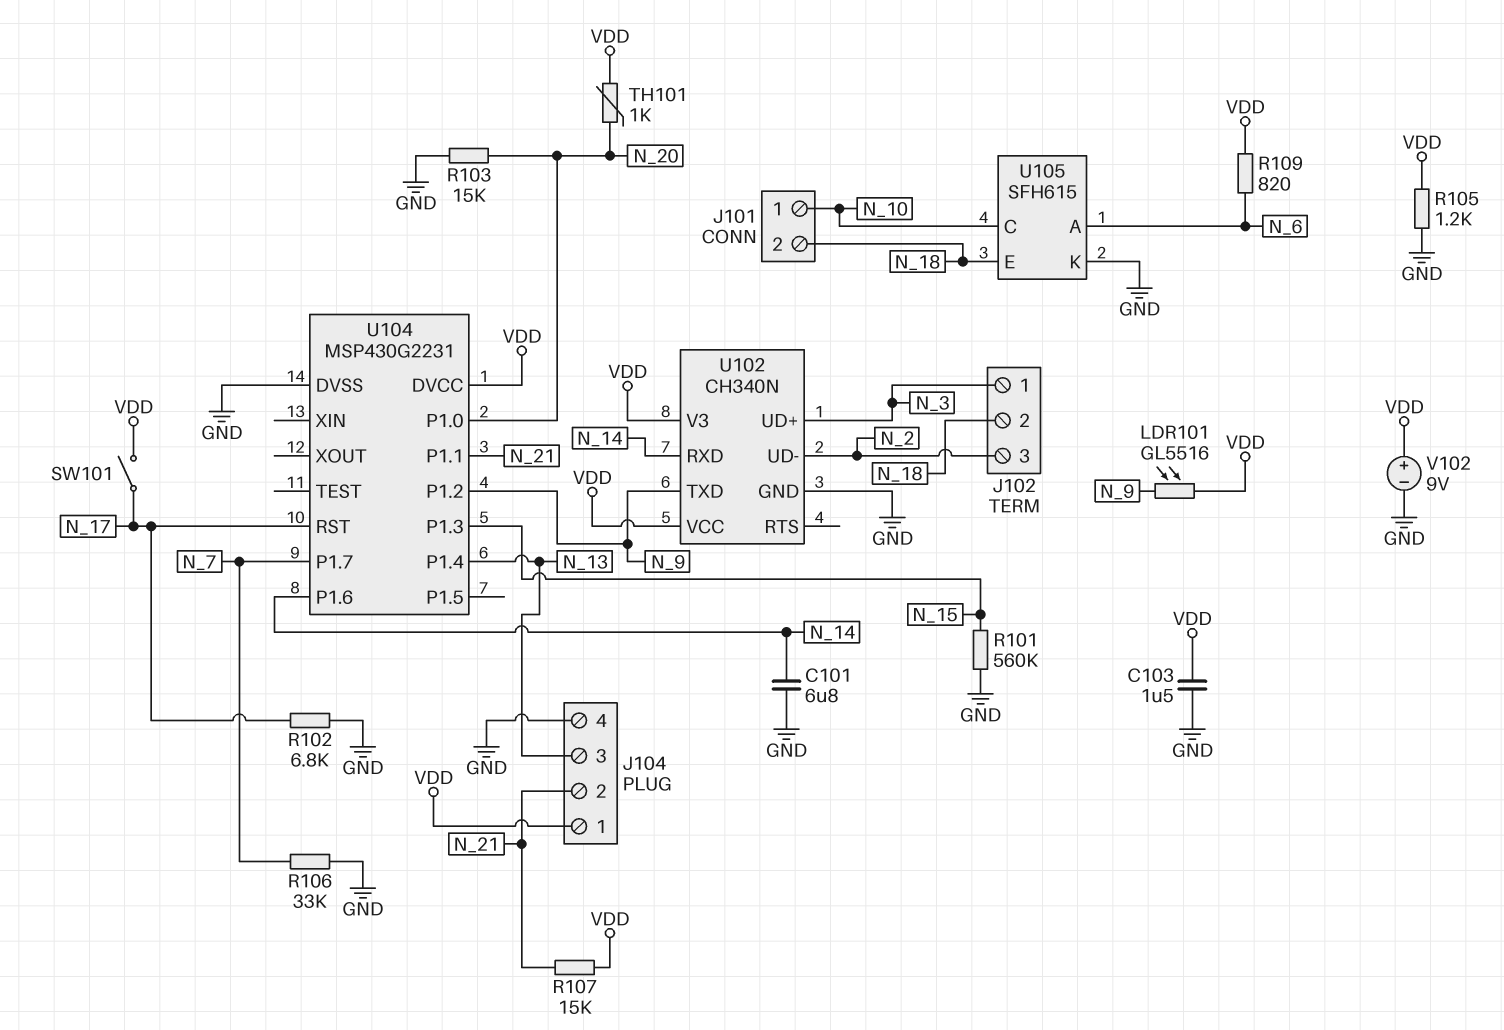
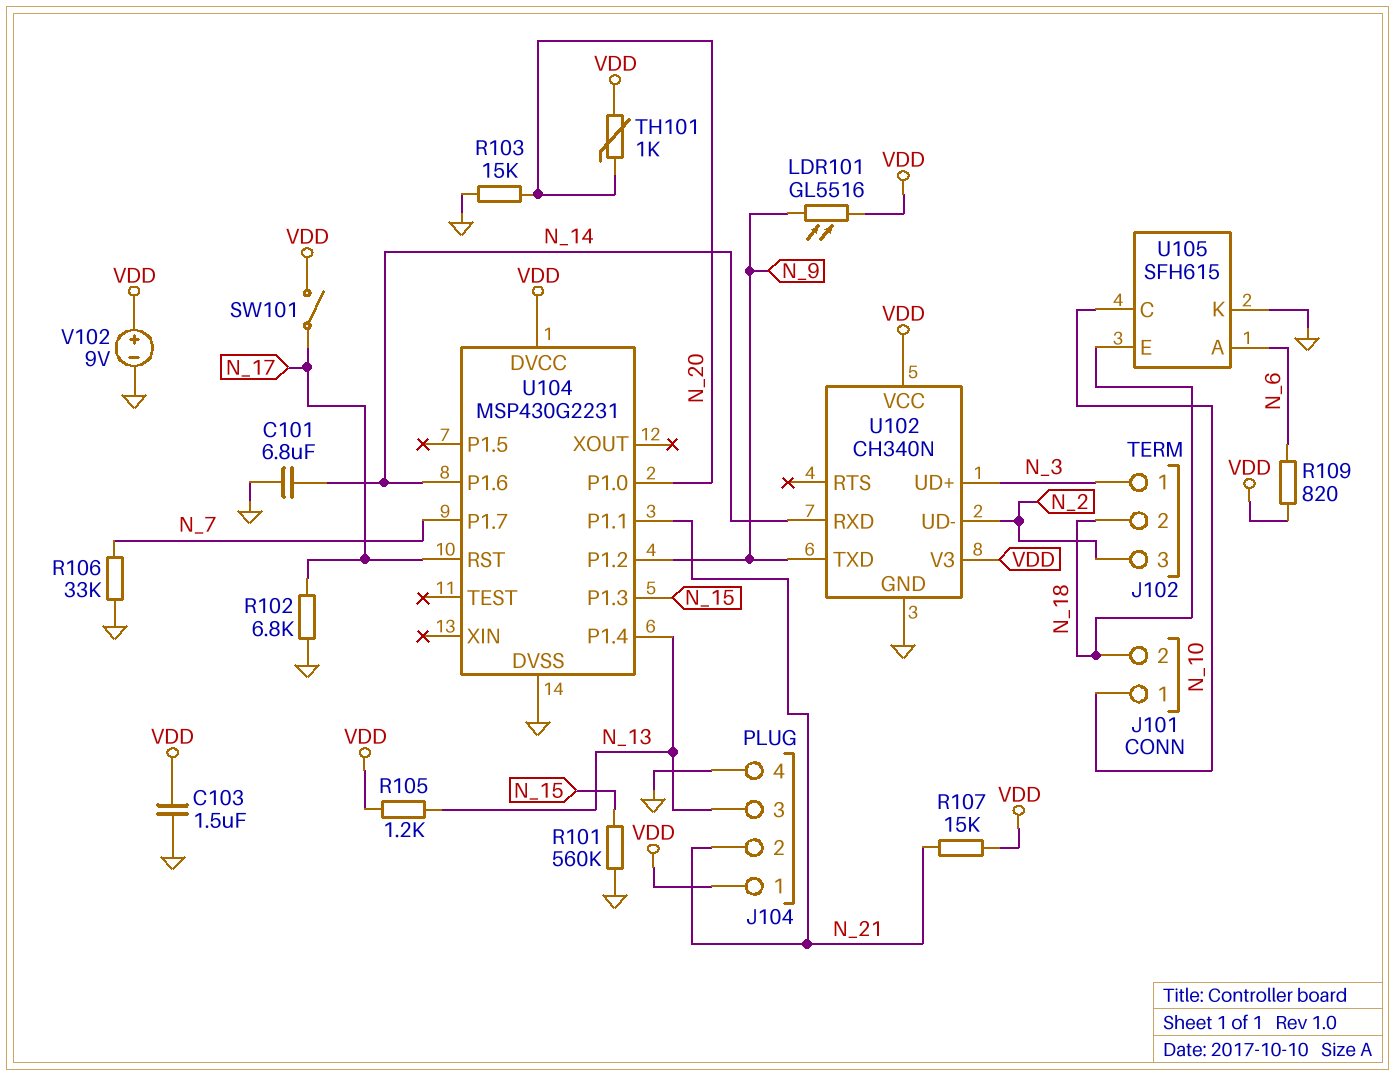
R105: 1.2k (GND, VDD) -> 1.2k (N_13, VDD)

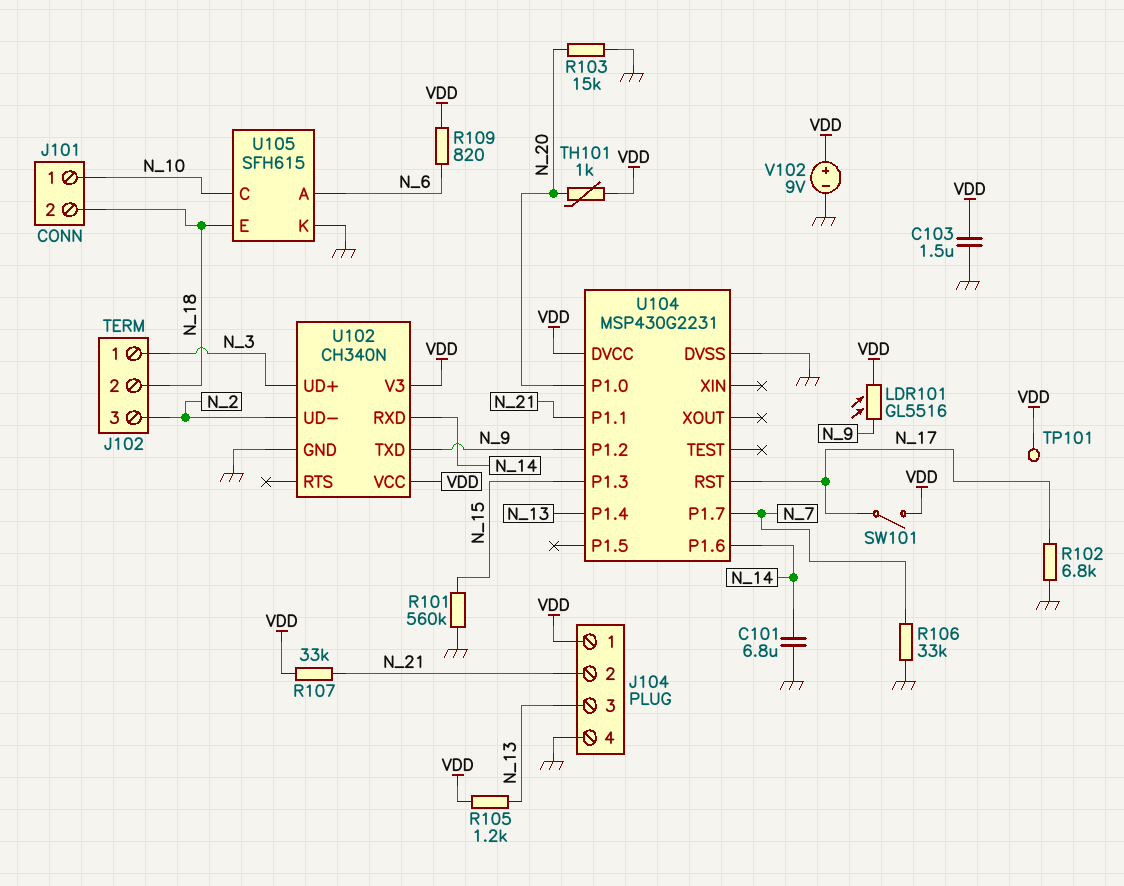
R107: 15k (N_21, VDD) -> 33k (N_21, VDD)
TP101: none -> test point (VDD)

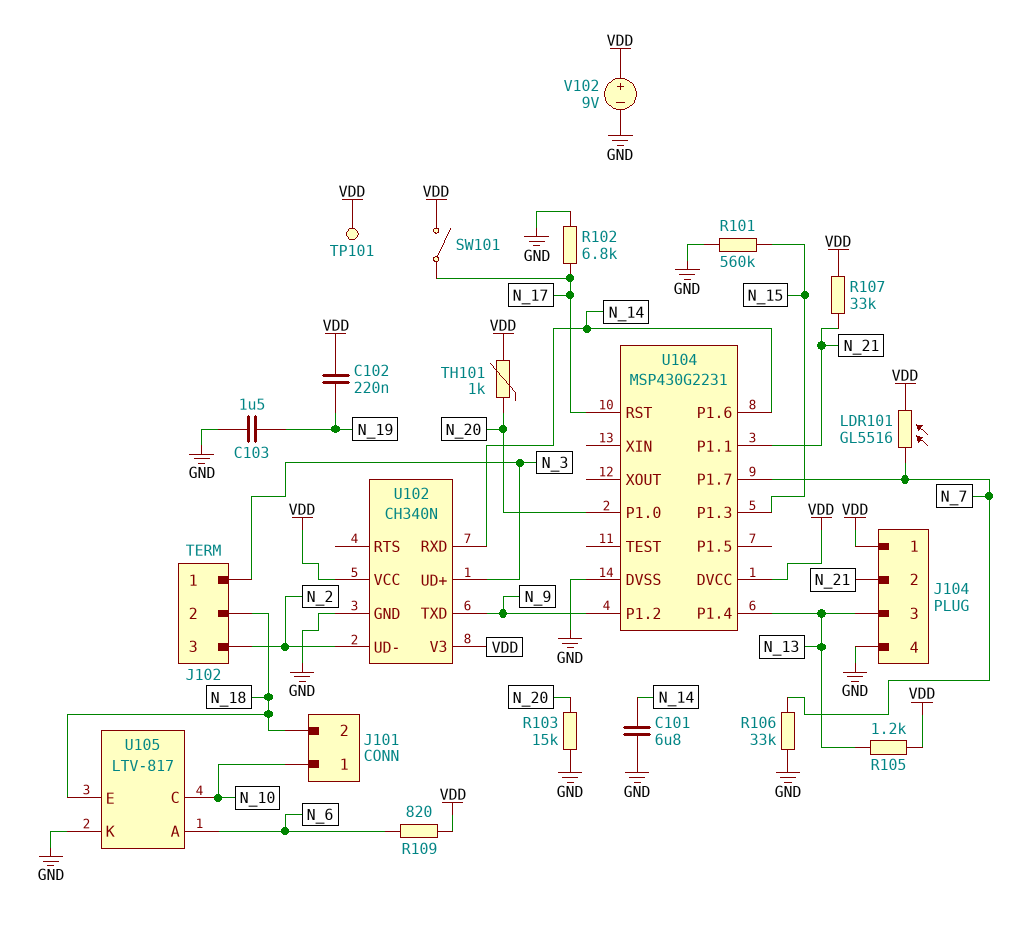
C102: none -> 220nF (N_19, VDD)
C103: 1.5uF (GND, VDD) -> 1.5uF (GND, N_19)
LDR101: GL5516 (N_9, VDD) -> GL5516 (N_7, VDD)
U105: SFH615 -> LTV-817

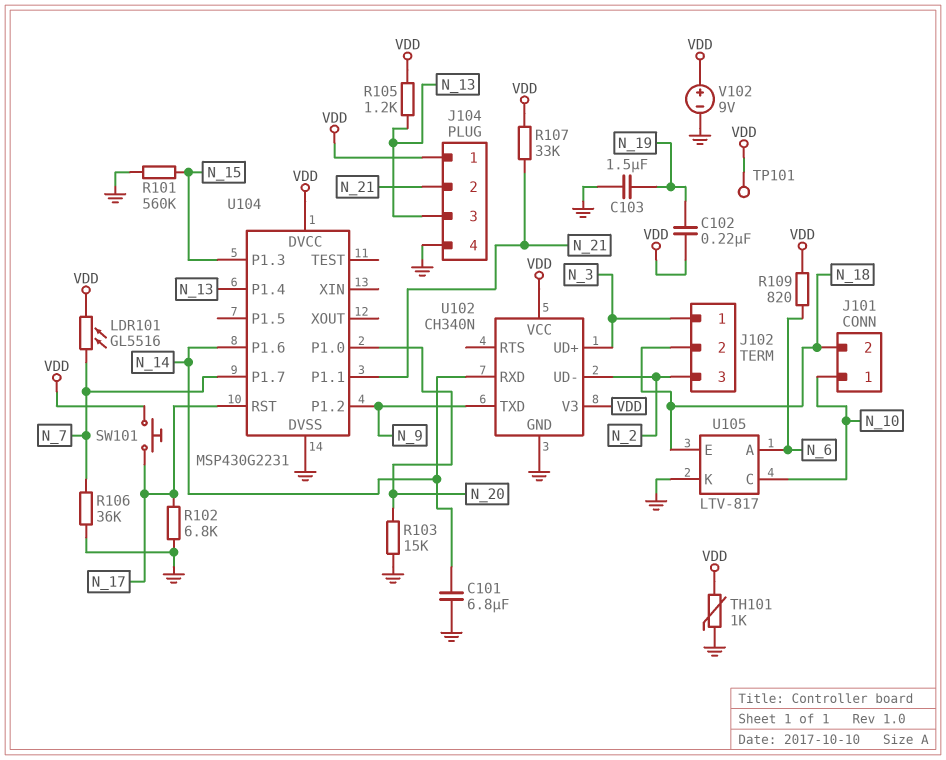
R106: 33k (GND, N_7) -> 36k (GND, N_7)
SW101: switch (N_17, VDD) -> button (N_17, VDD)
TH101: 1k (N_20, VDD) -> 1k (GND, VDD)

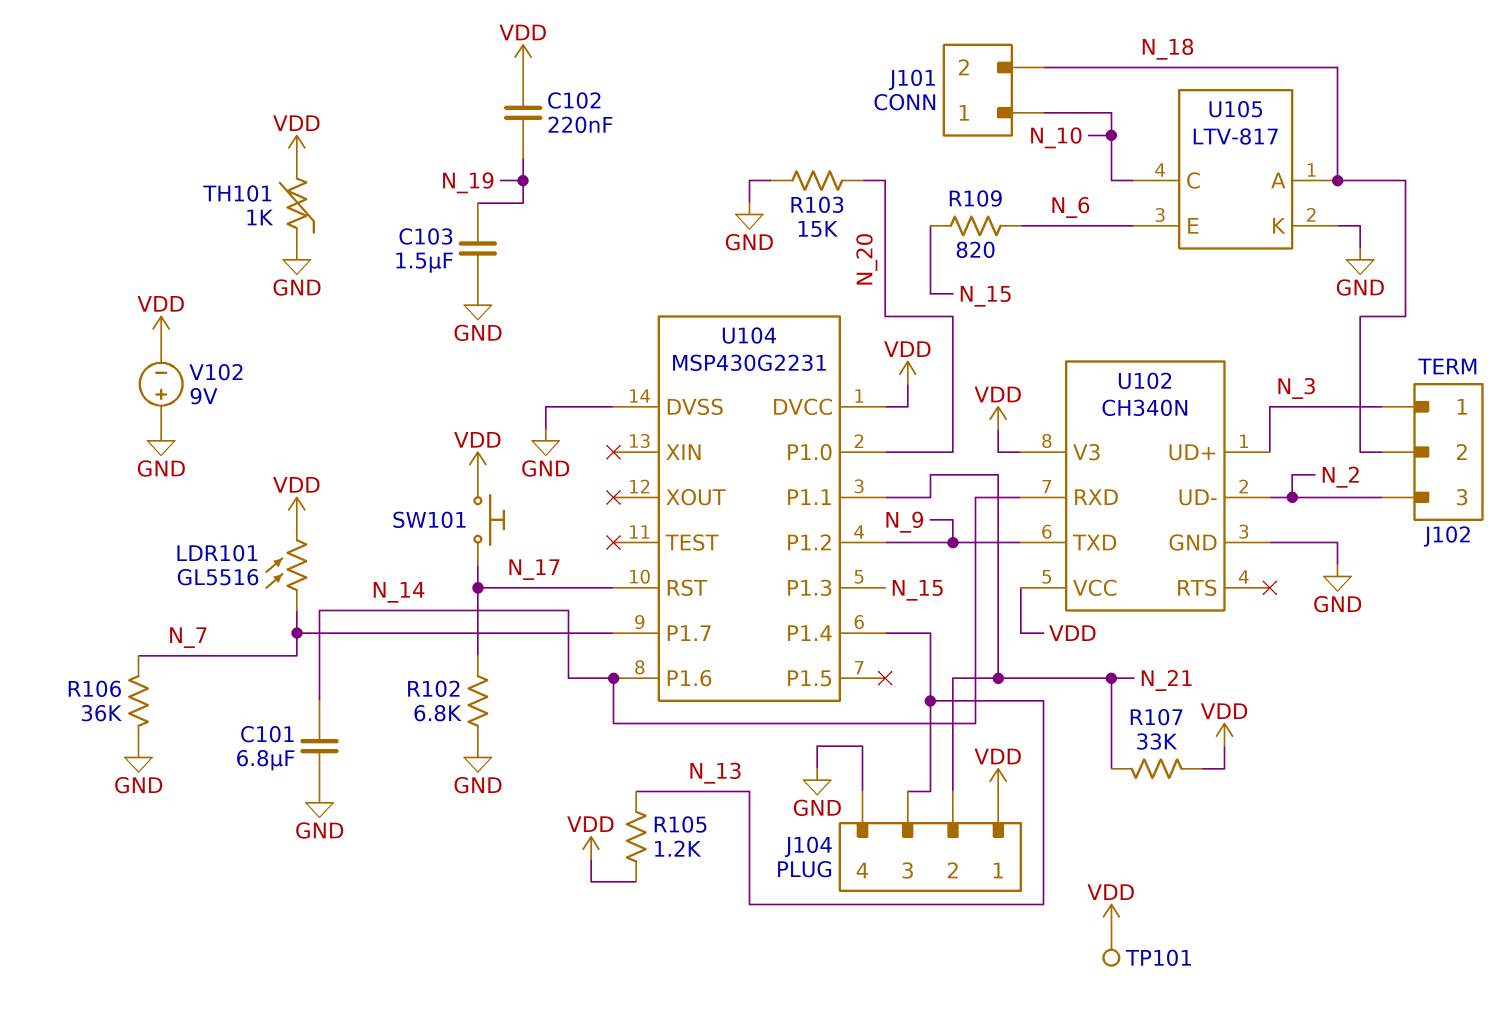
R101: 560k (GND, N_15) -> none
R109: 820 (N_6, VDD) -> 820 (N_6, N_15)
U105 pin A: N_6 -> N_18
U105 pin E: N_18 -> N_6
V102: 9V (plus VDD, minus GND) -> 9V (plus GND, minus VDD)

